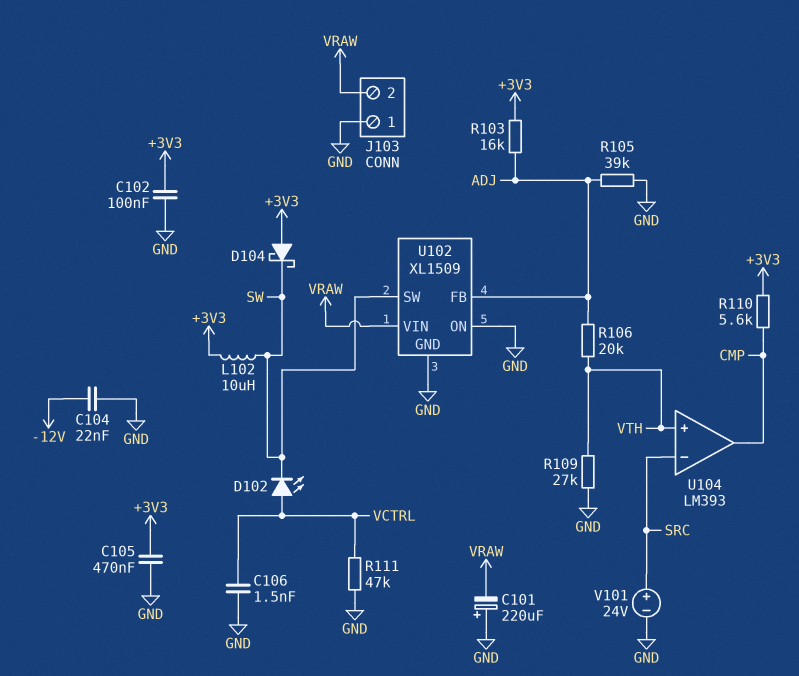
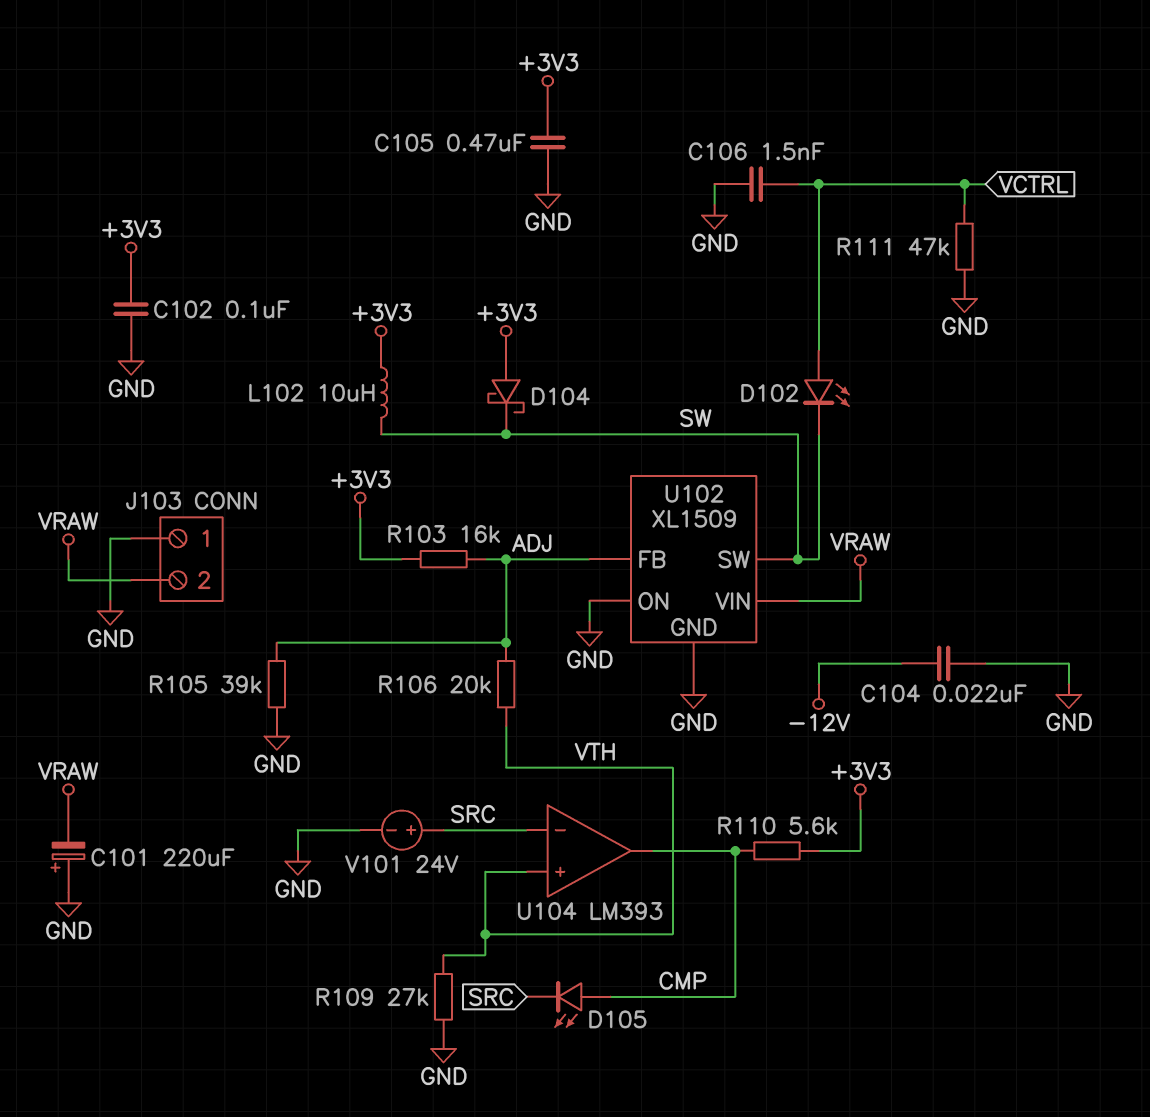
D105: none -> LED (A CMP, K SRC)

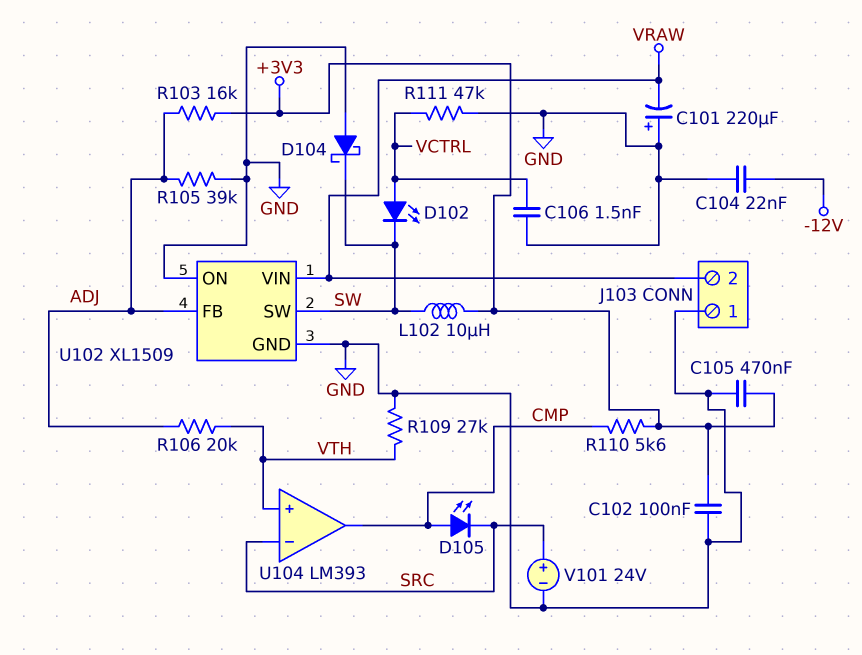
D104: schottky (A +3V3, K SW) -> schottky (A GND, K SW)

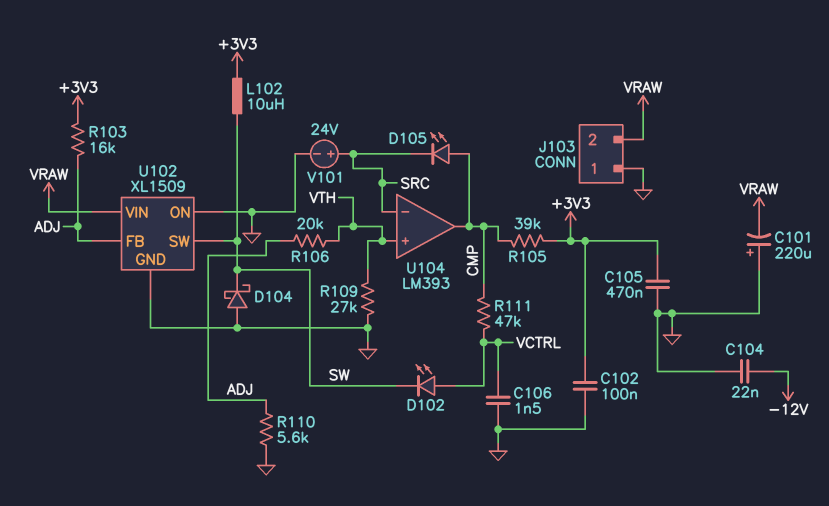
R105: 39k (ADJ, GND) -> 39k (+3V3, CMP)
R110: 5.6k (+3V3, CMP) -> 5.6k (ADJ, GND)
R111: 47k (GND, VCTRL) -> 47k (CMP, VCTRL)

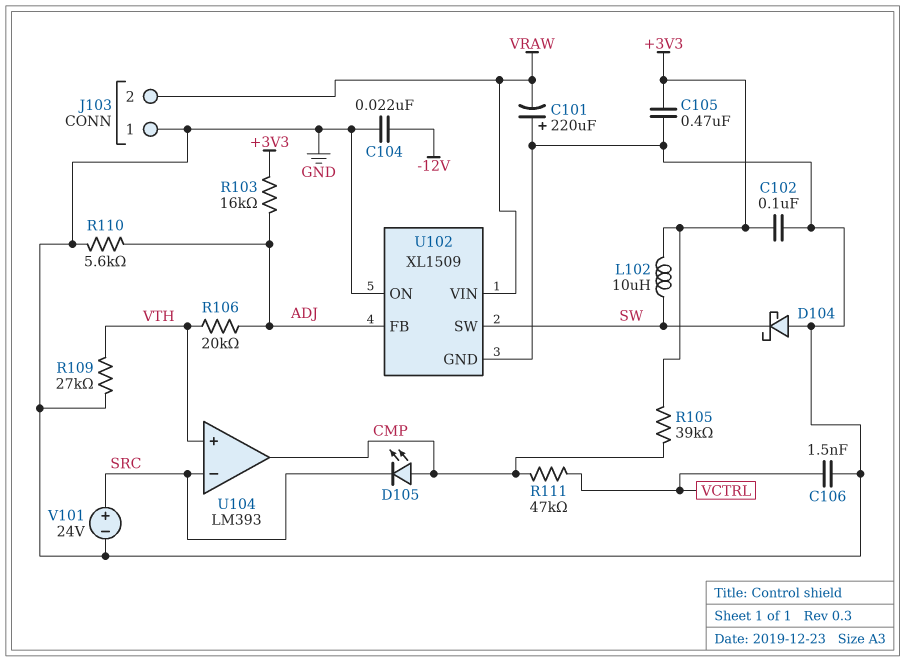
D102: LED (A VCTRL, K SW) -> none

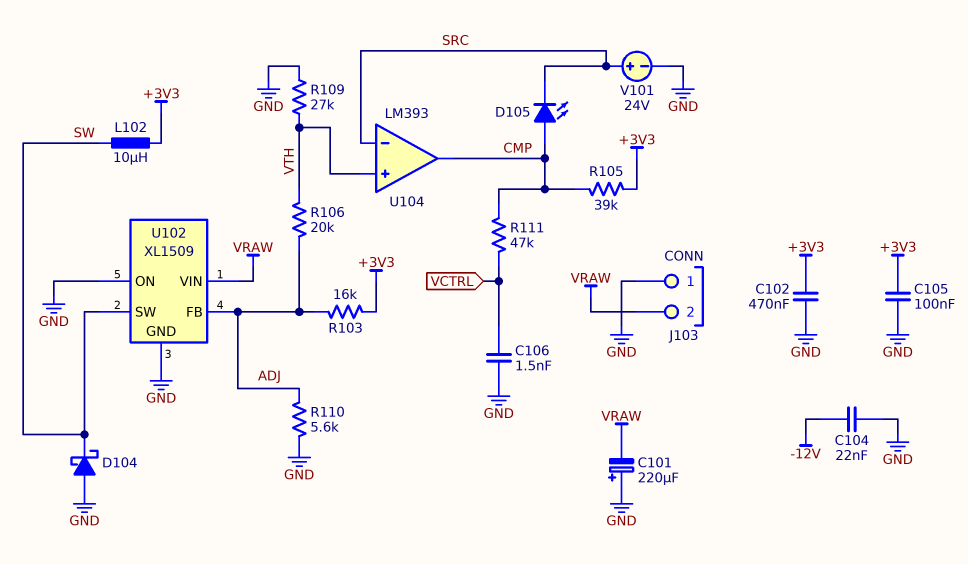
C102: 100nF (+3V3, GND) -> 470nF (+3V3, GND)
C105: 470nF (+3V3, GND) -> 100nF (+3V3, GND)

